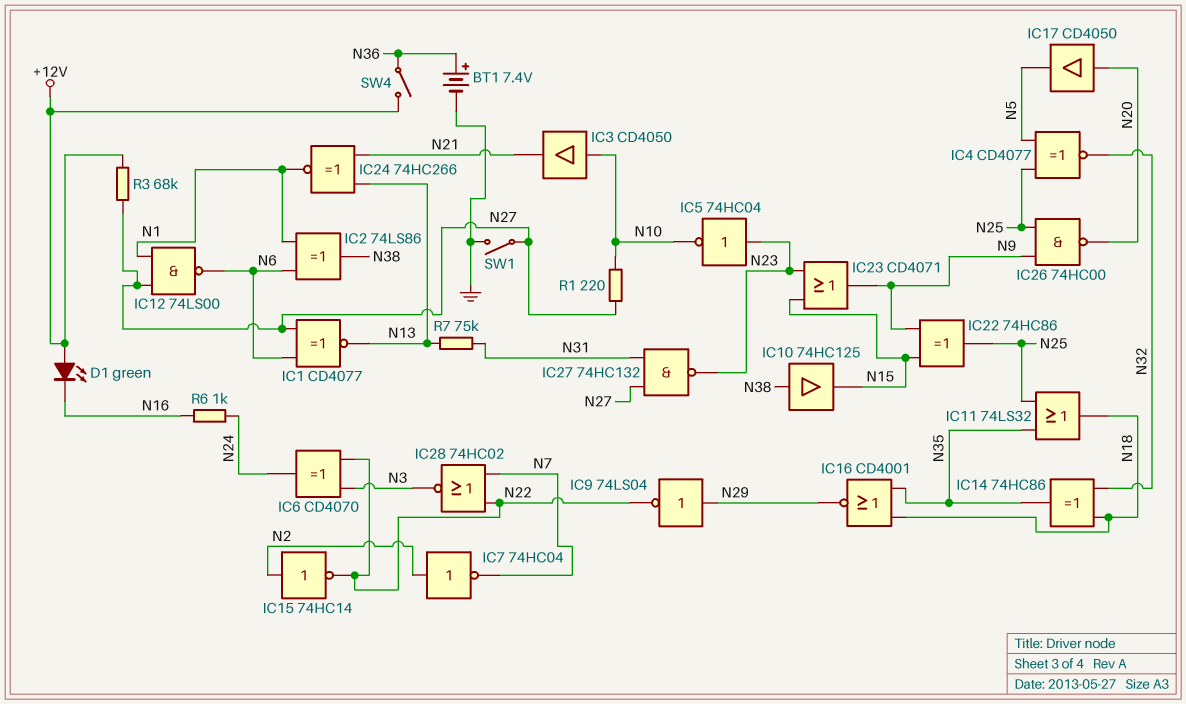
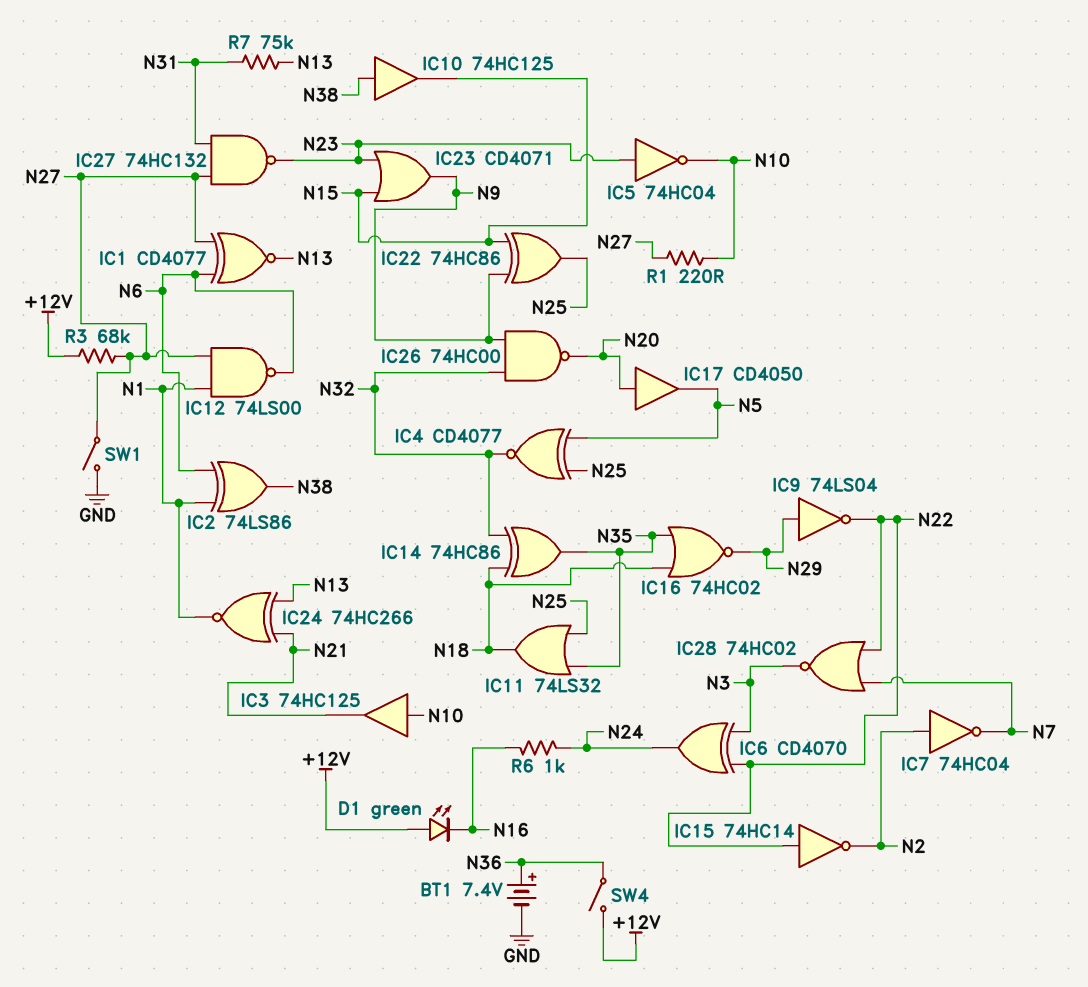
IC3: buffer CD4050 (in N10, out N21) -> buffer 74HC125 (in N10, out N21)
IC15: NOT 74HC14 (in N2, out N22) -> NOT 74HC14 (in N22, out N2)
IC16: NOR CD4001 (in N18, in N35, out N29) -> NOR 74HC02 (in N18, in N35, out N29)
IC26: NAND 74HC00 (in N9, in N25, out N20) -> NAND 74HC00 (in N9, in N32, out N20)

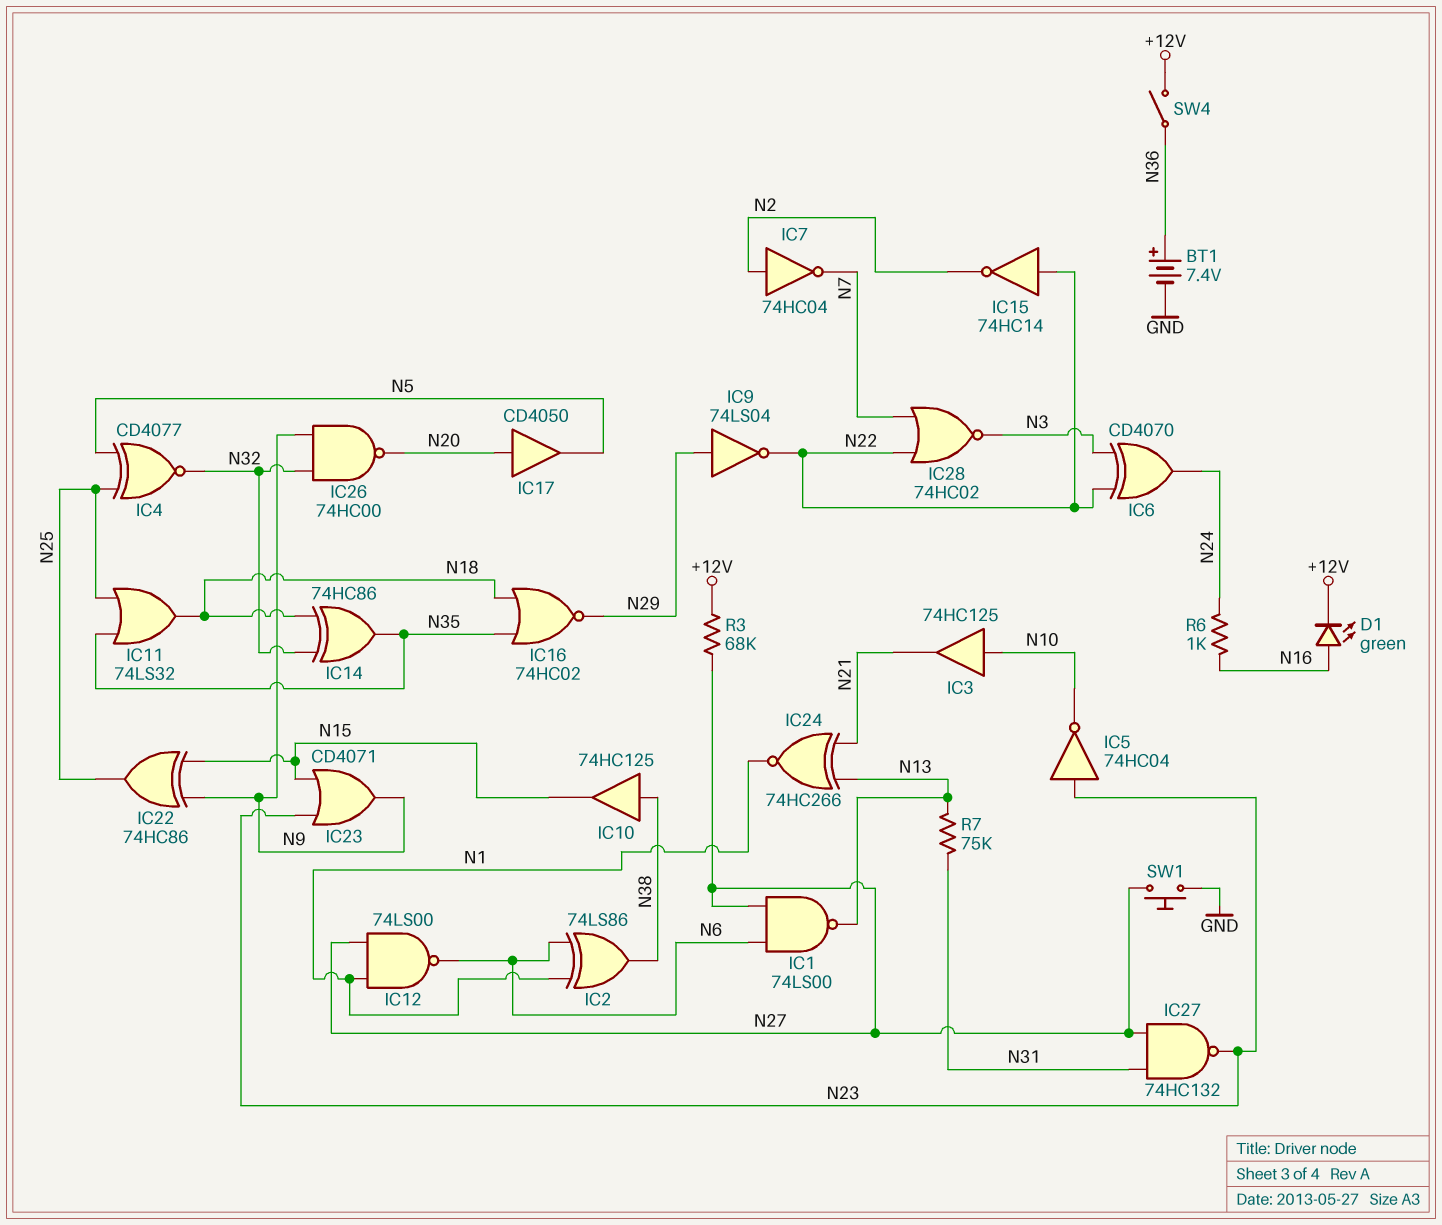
D1: LED green (A +12V, K N16) -> LED green (A N16, K +12V)
IC1: XNOR CD4077 (in N6, in N27, out N13) -> NAND 74LS00 (in N6, in N27, out N13)
R1: 220 (N10, N27) -> none
SW1: switch (GND, N27) -> button (GND, N27)

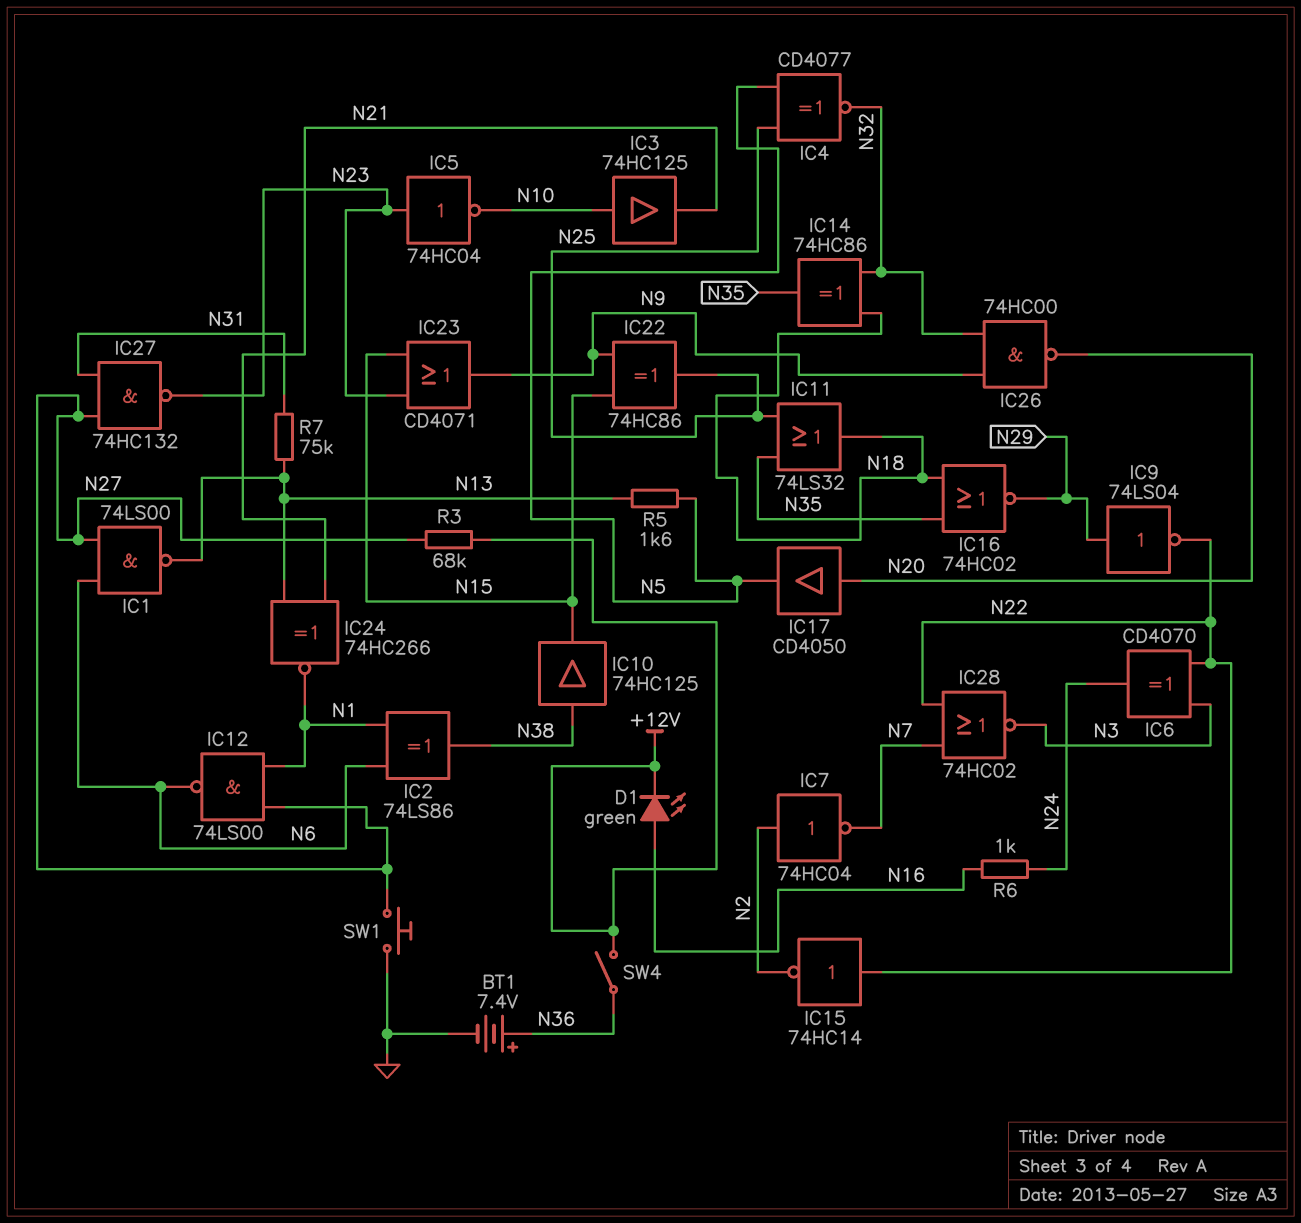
R5: none -> 1.6k (N5, N13)

